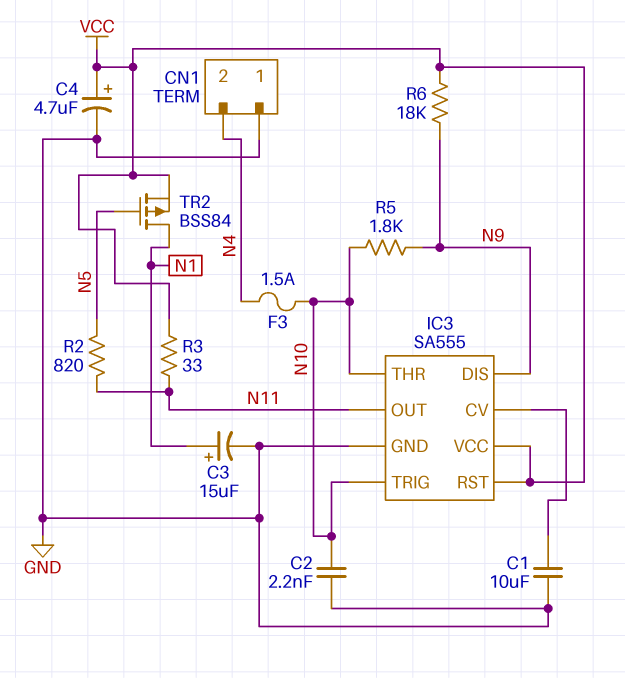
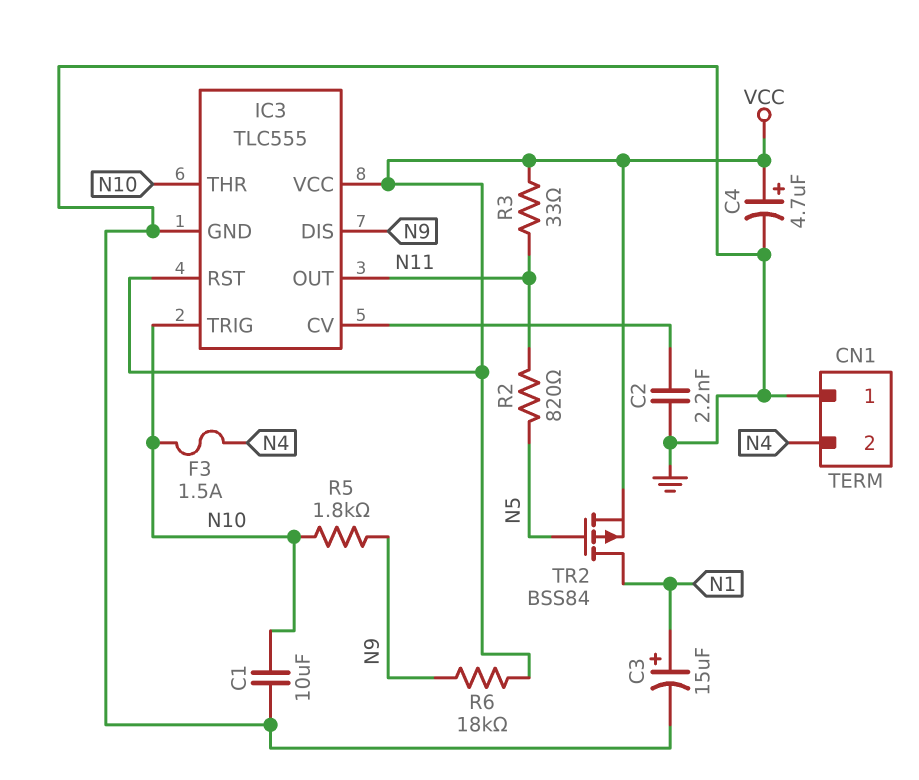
C1: 10uF (GND, IC3/CV) -> 10uF (GND, N10)
C2: 2.2nF (GND, N10) -> 2.2nF (GND, IC3/CV)
IC3: SA555 -> TLC555

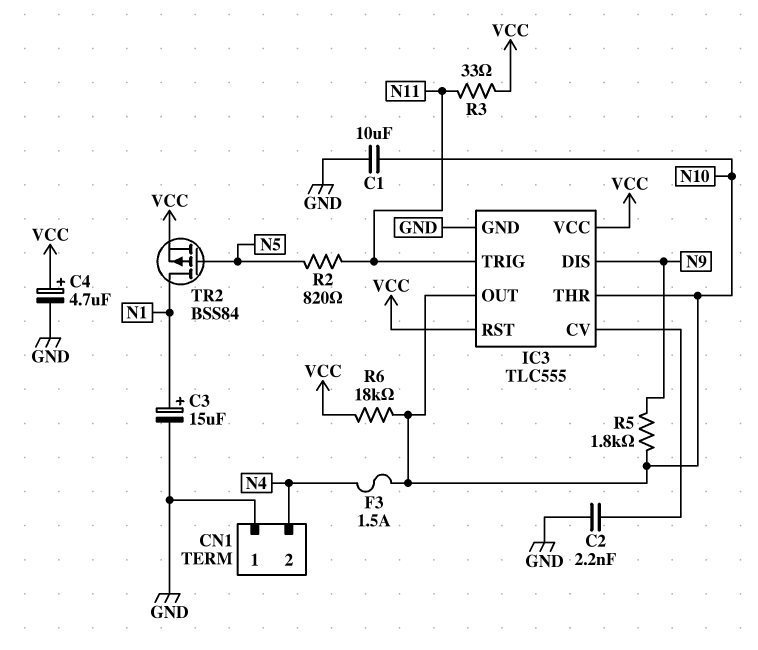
IC3 pin OUT: N11 -> N10
IC3 pin TRIG: N10 -> N11
R6: 18k (N9, VCC) -> 18k (N10, VCC)

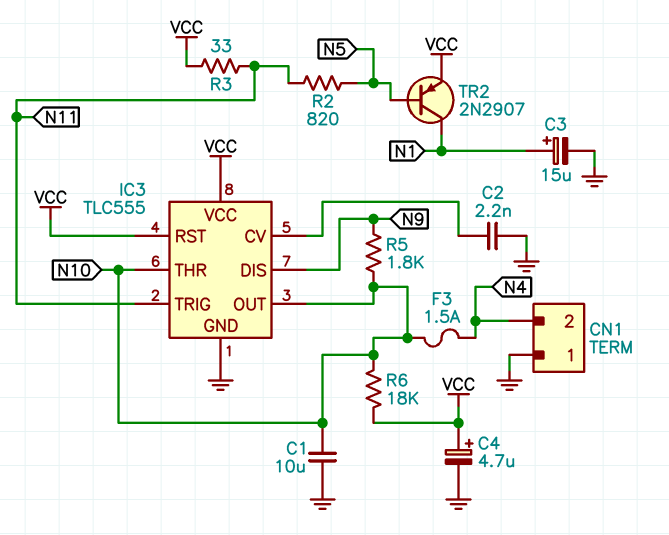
TR2: PMOS BSS84 (G N5, D N1, S VCC) -> PNP 2N2907 (B N5, C N1, E VCC)

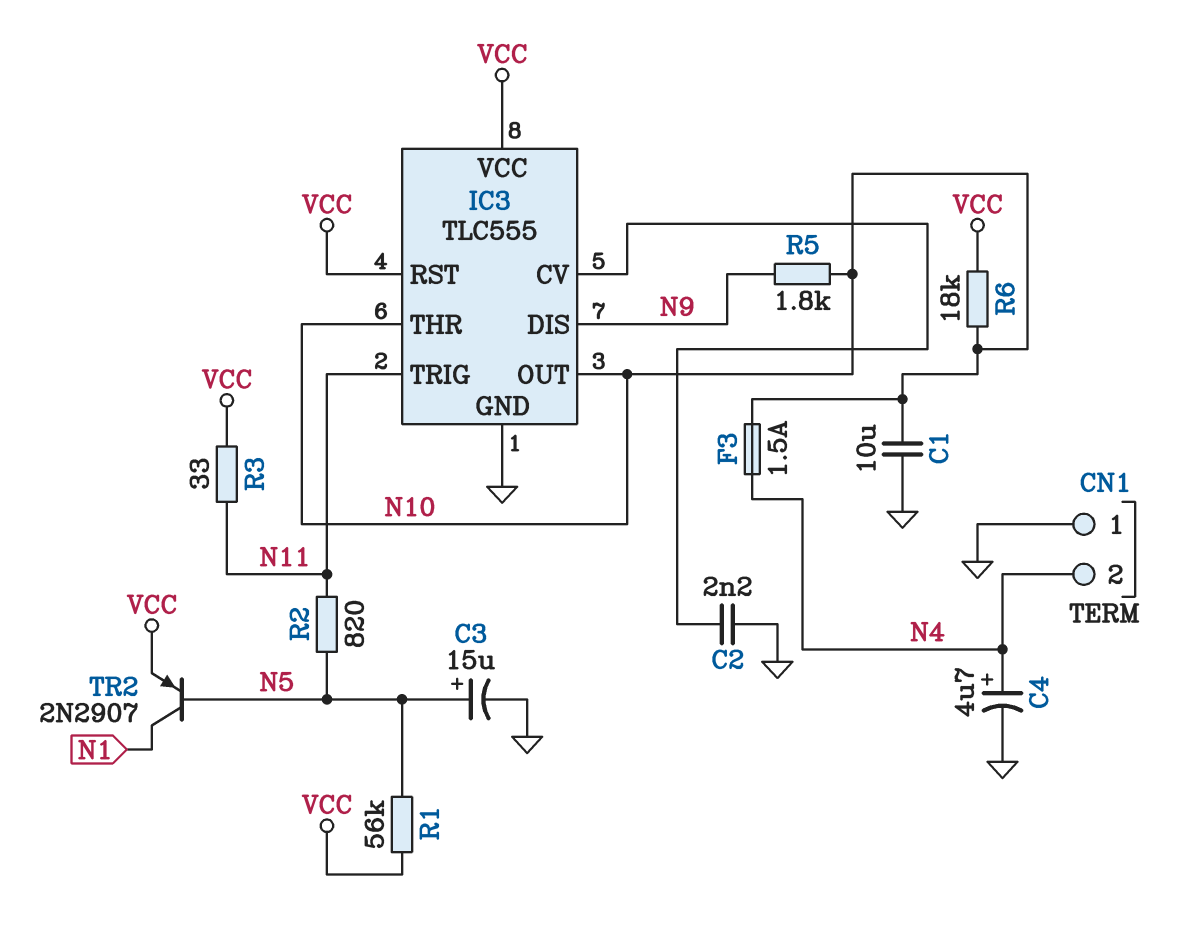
C3: 15uF (plus N1, minus GND) -> 15uF (plus N5, minus GND)
C4: 4.7uF (plus VCC, minus GND) -> 4.7uF (plus N4, minus GND)
R1: none -> 56k (N5, VCC)

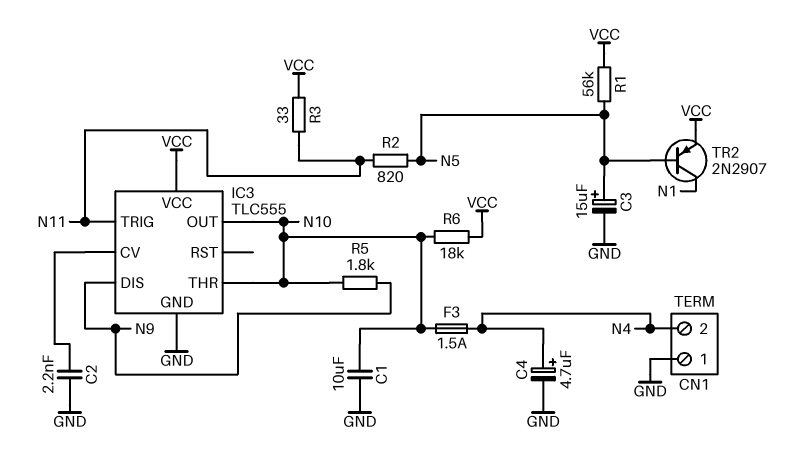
IC3 pin RST: VCC -> none

